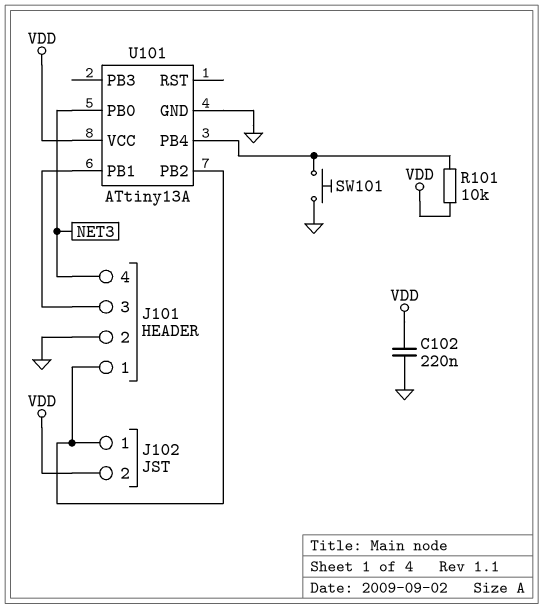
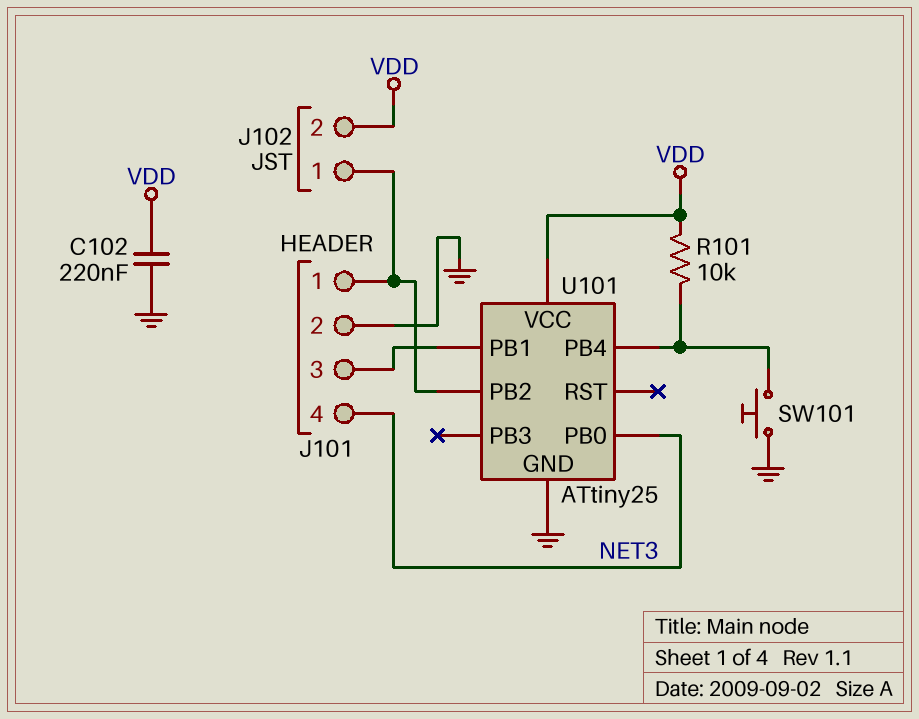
U101: ATtiny13A -> ATtiny25

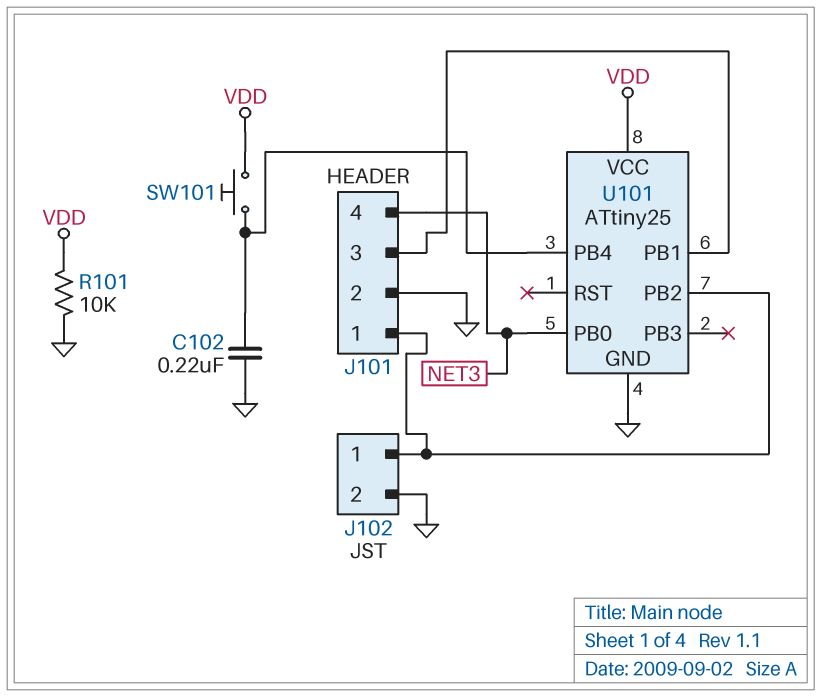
C102: 220nF (GND, VDD) -> 220nF (GND, U101/PB4)
J102 pin 2: VDD -> GND
R101: 10k (U101/PB4, VDD) -> 10k (GND, VDD)
SW101: button (GND, U101/PB4) -> button (U101/PB4, VDD)

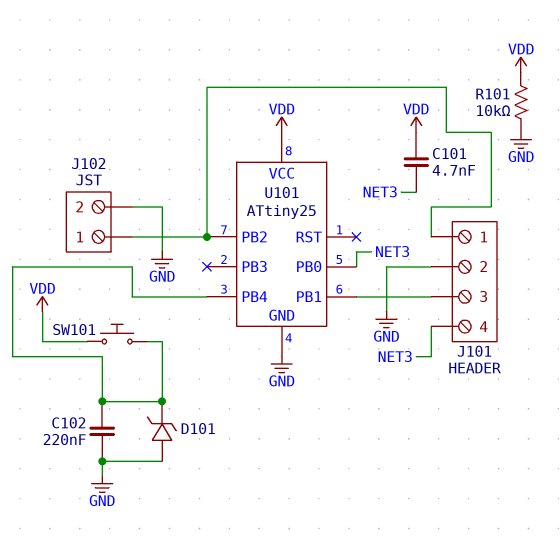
C101: none -> 4.7nF (NET3, VDD)
D101: none -> zener (A GND, K U101/PB4)

